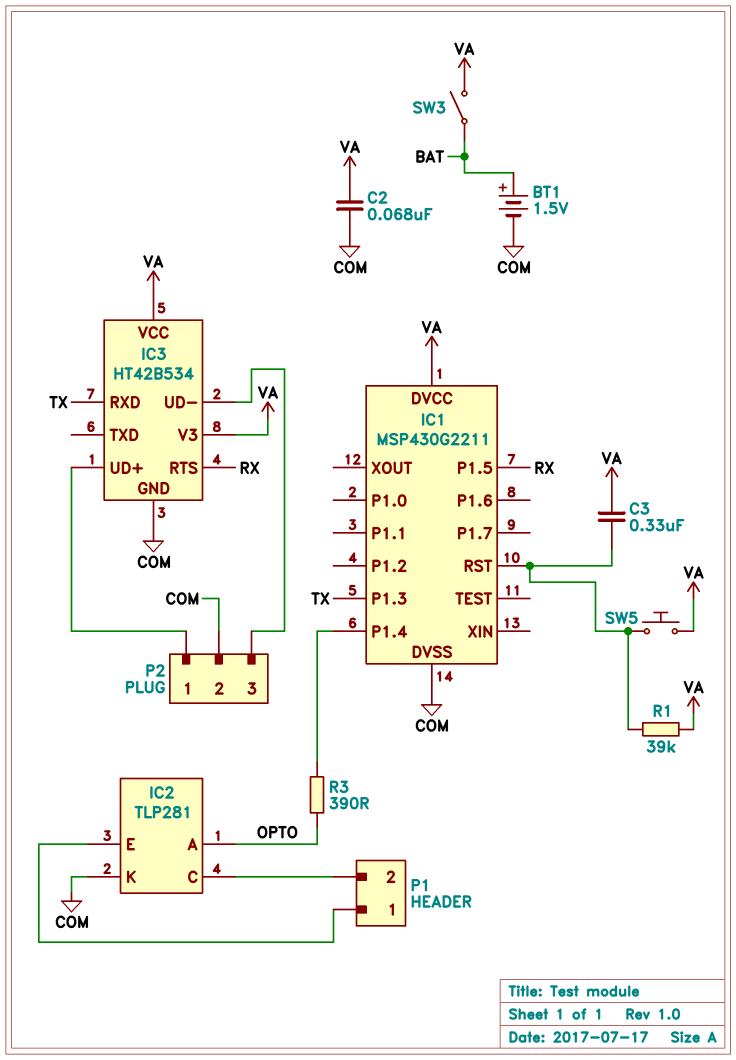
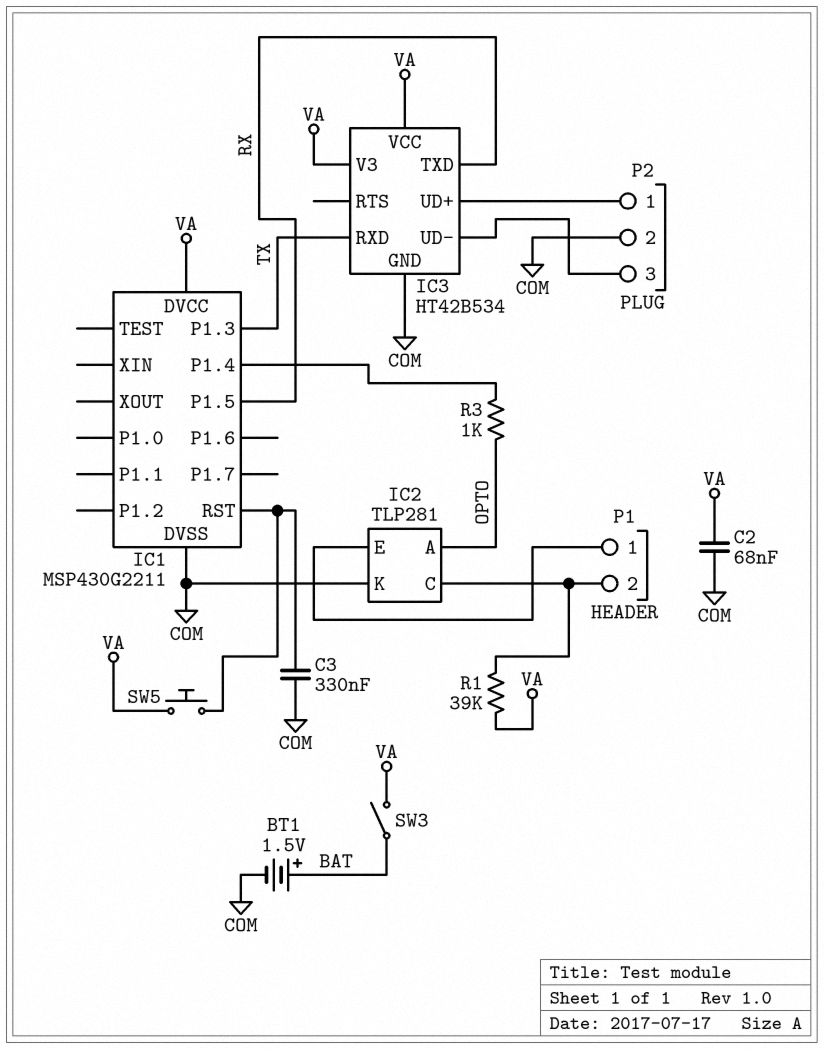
C3: 330nF (IC1/RST, VA) -> 330nF (COM, IC1/RST)
IC3 pin RTS: RX -> none
IC3 pin TXD: none -> RX
R1: 39k (IC1/RST, VA) -> 39k (IC2/C, VA)
R3: 390 (IC1/P1.4, OPTO) -> 1k (IC1/P1.4, OPTO)

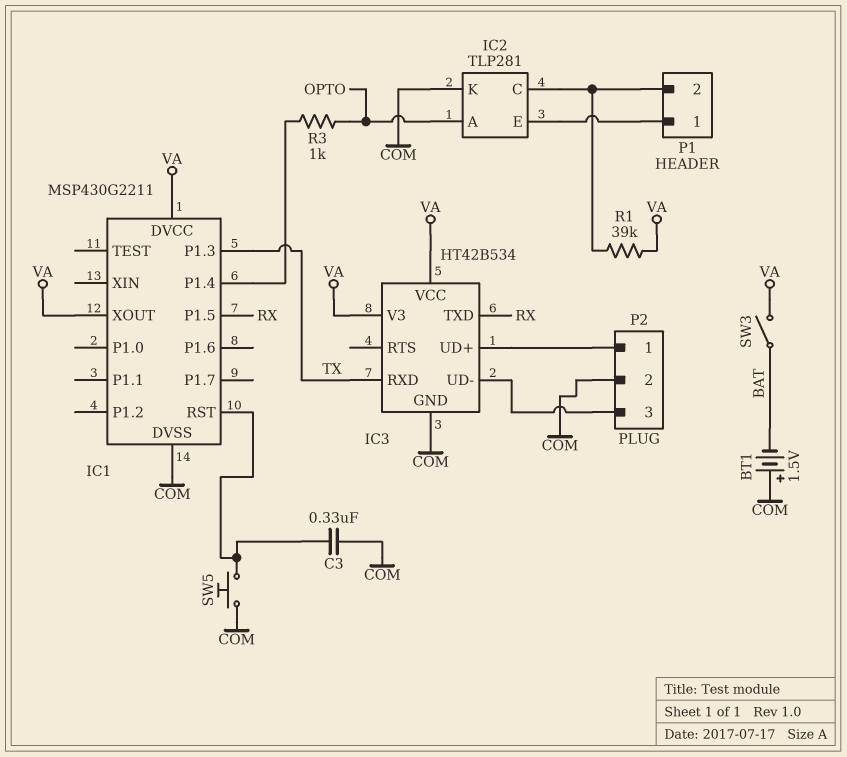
BT1: 1.5V (plus BAT, minus COM) -> 1.5V (plus COM, minus BAT)
C2: 68nF (COM, VA) -> none
IC1 pin XOUT: none -> VA
SW5: button (IC1/RST, VA) -> button (COM, IC1/RST)

